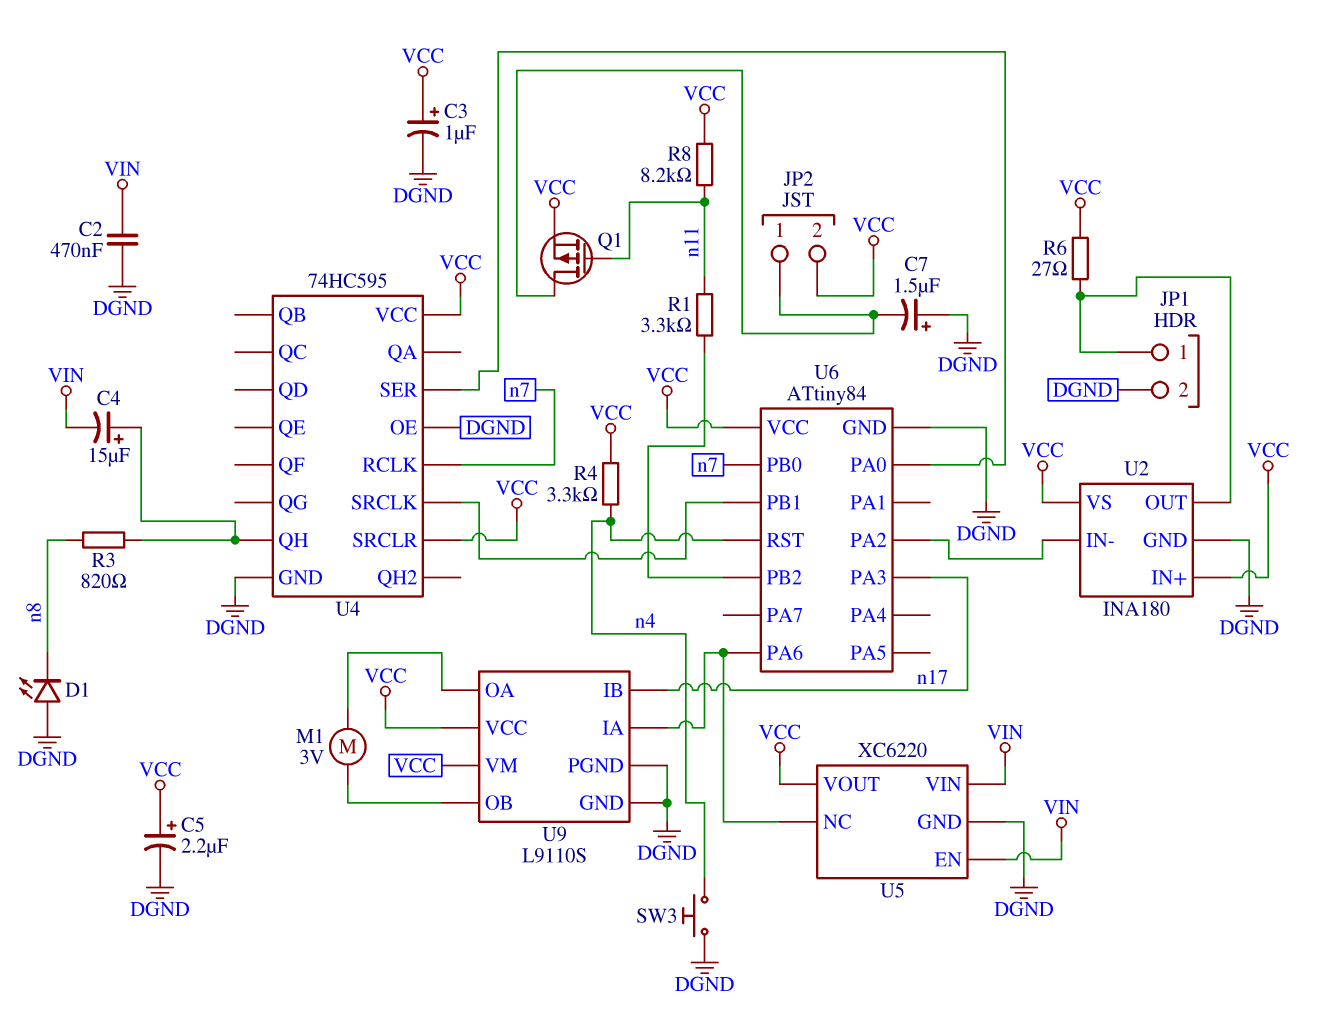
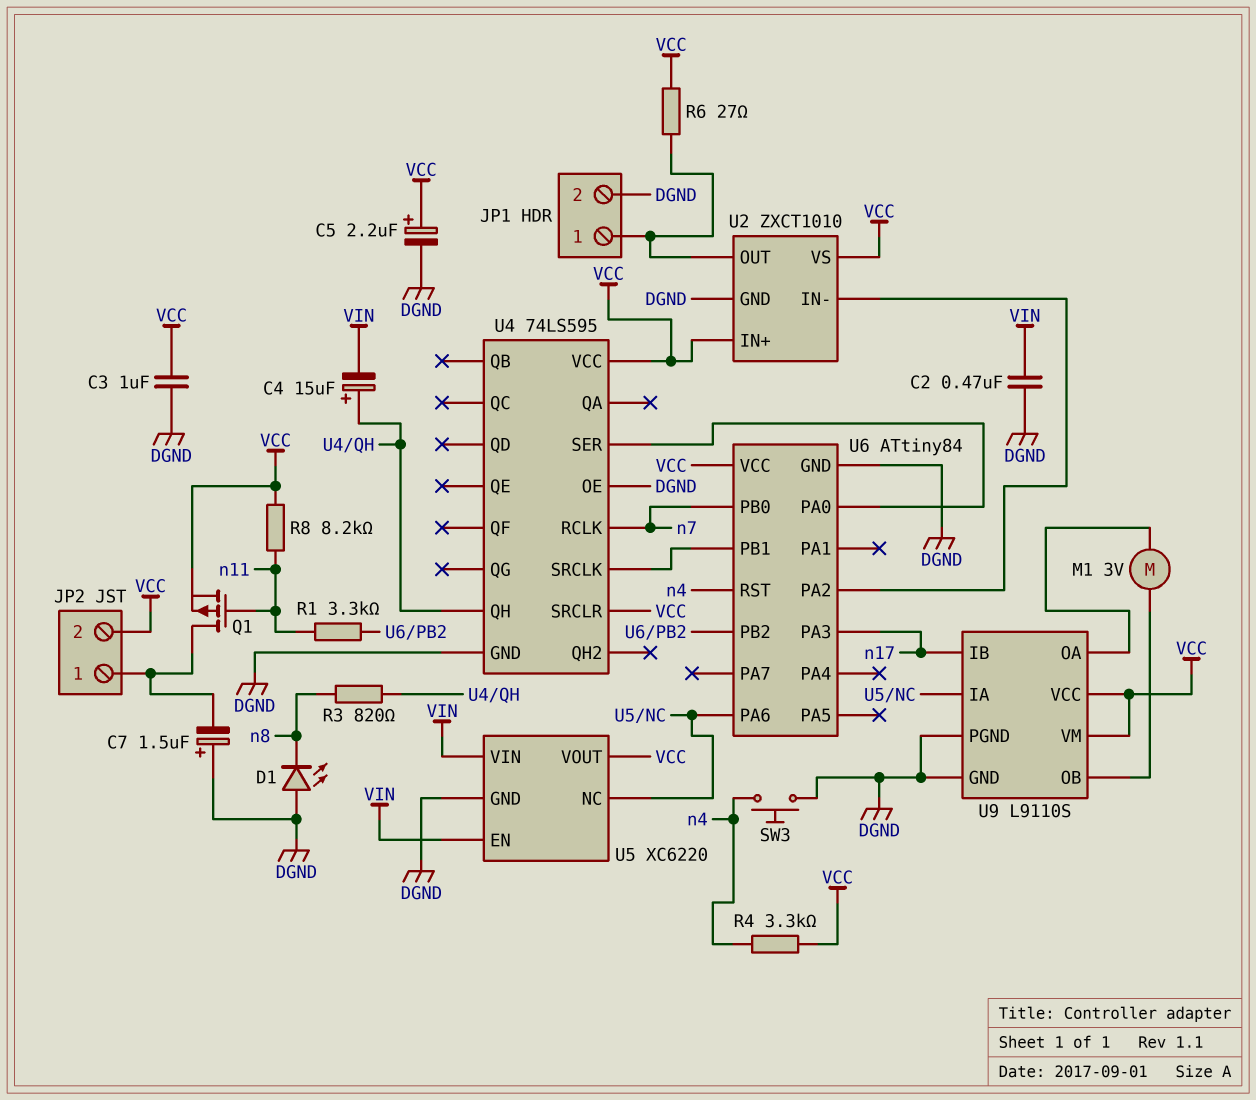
C3: 1uF (plus VCC, minus DGND) -> 1uF (DGND, VCC)
U2: INA180 -> ZXCT1010
U4: 74HC595 -> 74LS595

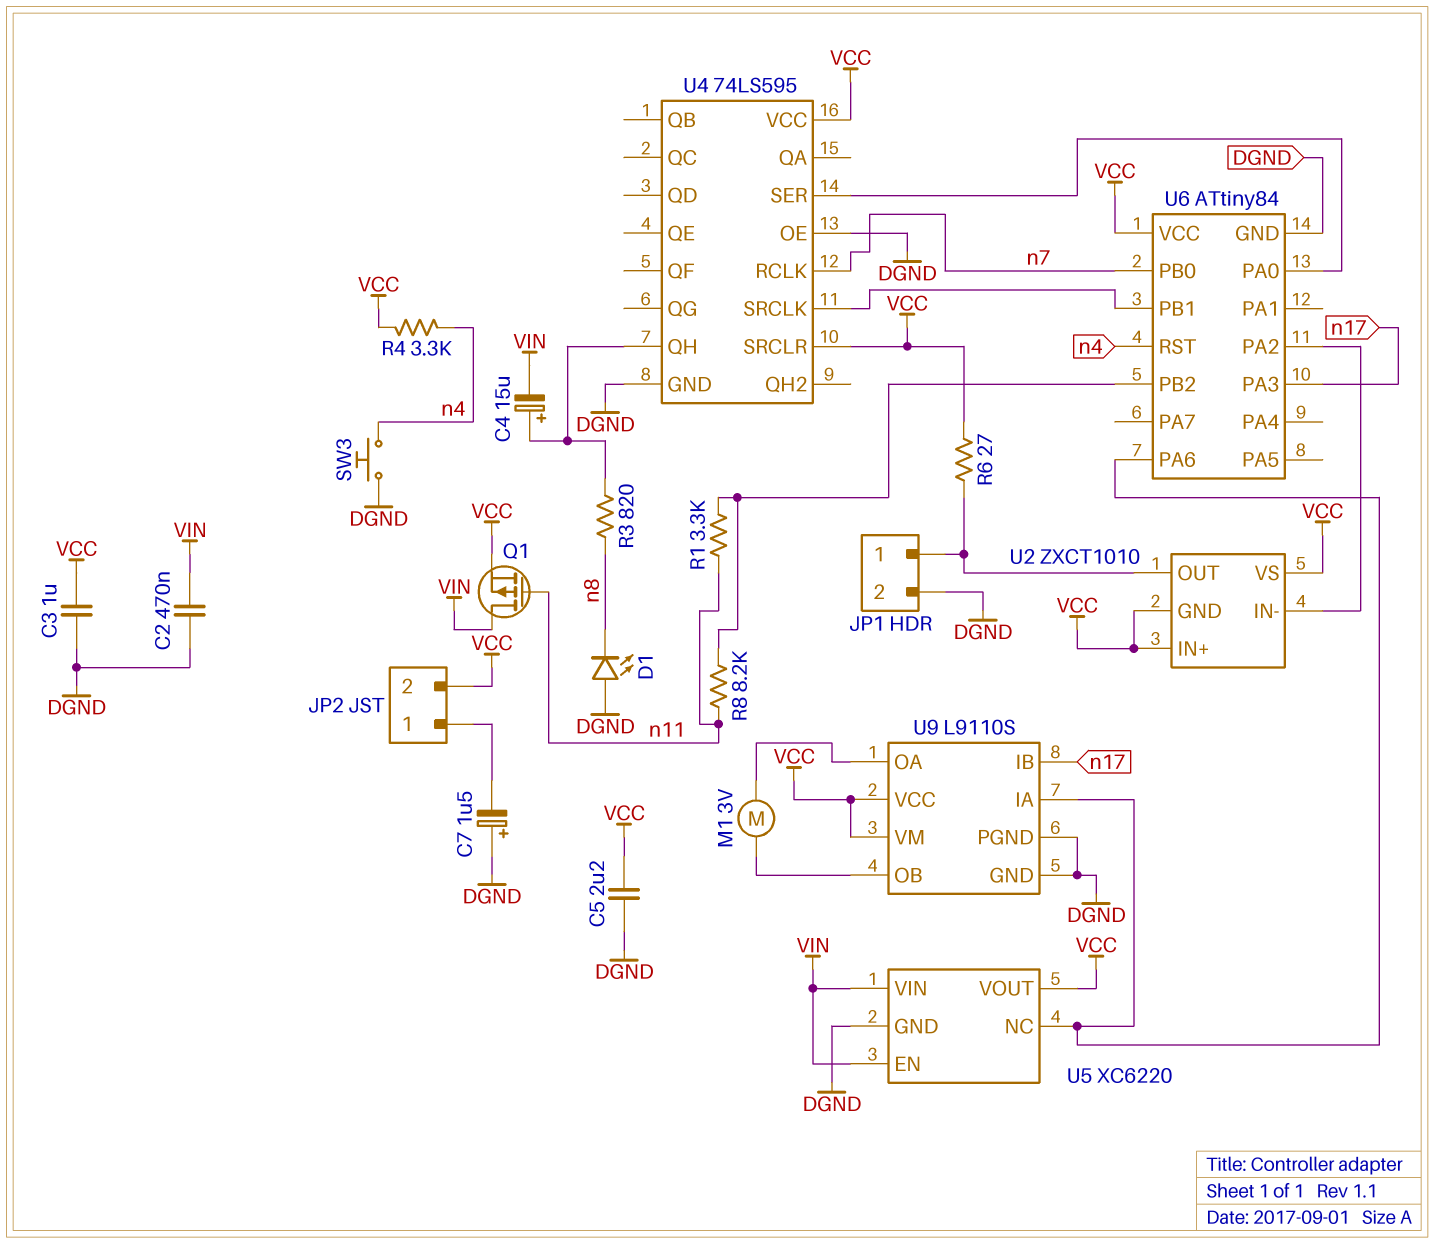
C5: 2.2uF (plus VCC, minus DGND) -> 2.2uF (DGND, VCC)
Q1: PMOS (G n11, D JP2/1, S VCC) -> PMOS (G n11, D VIN, S VCC)
R8: 8.2k (VCC, n11) -> 8.2k (U6/PB2, n11)
U2 pin GND: DGND -> VCC

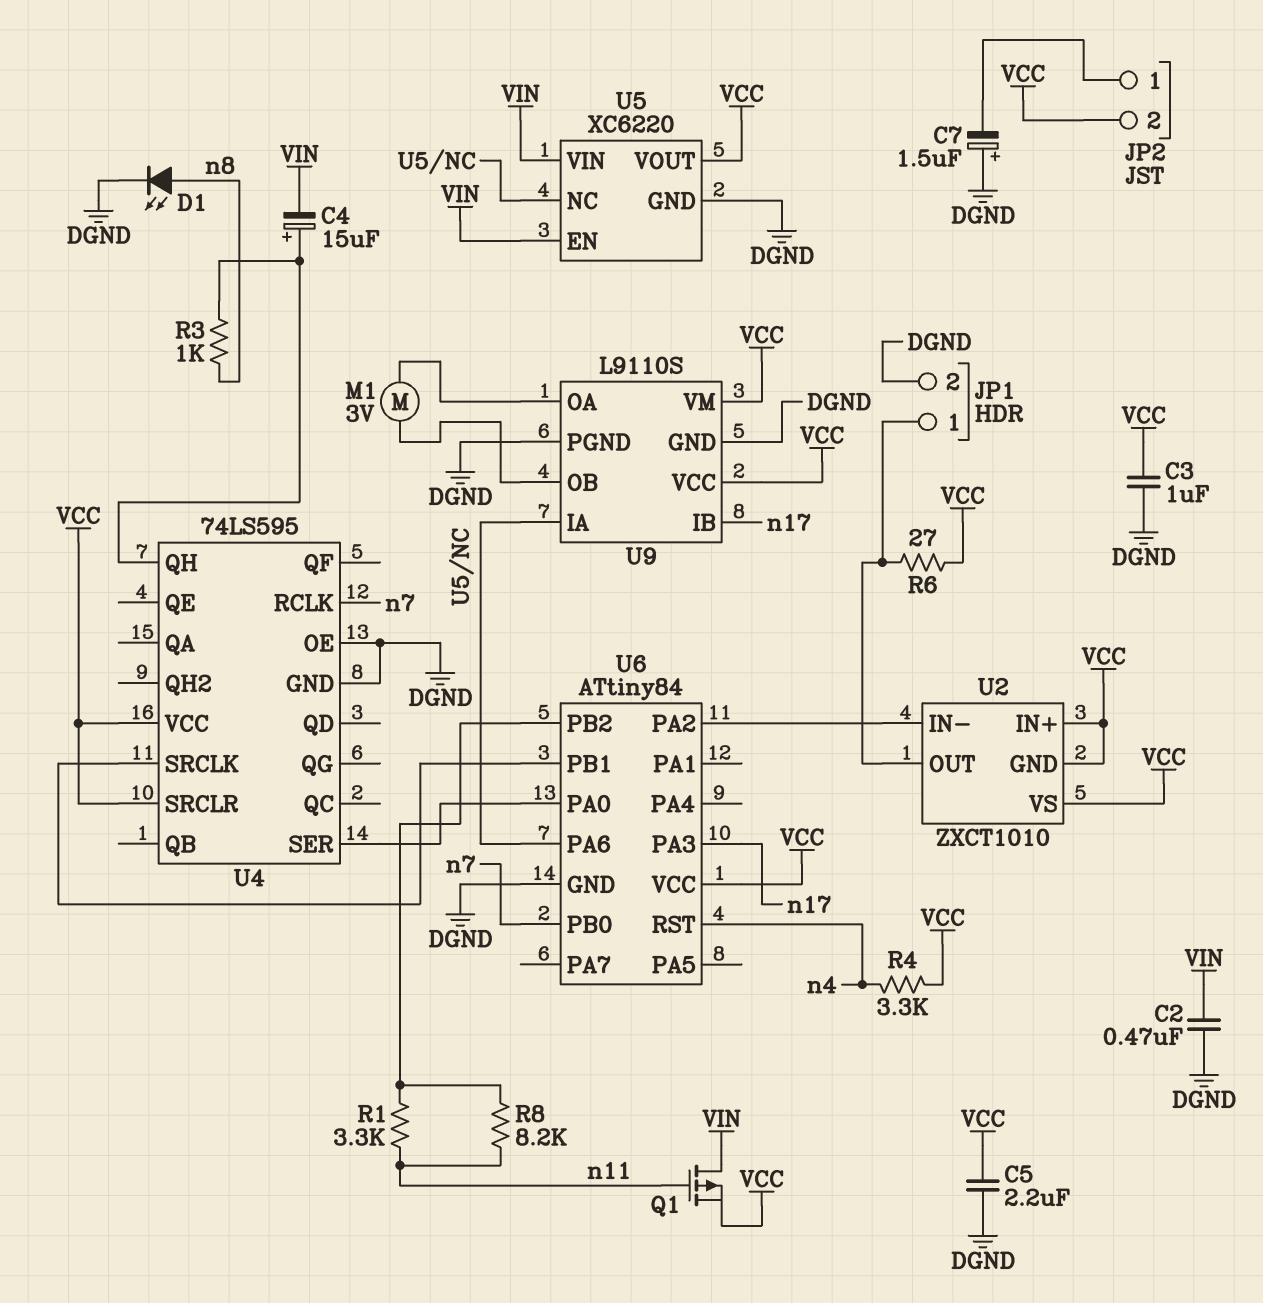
D1: LED (A DGND, K n8) -> LED (A n8, K DGND)
R3: 820 (U4/QH, n8) -> 1k (U4/QH, n8)
SW3: button (DGND, n4) -> none

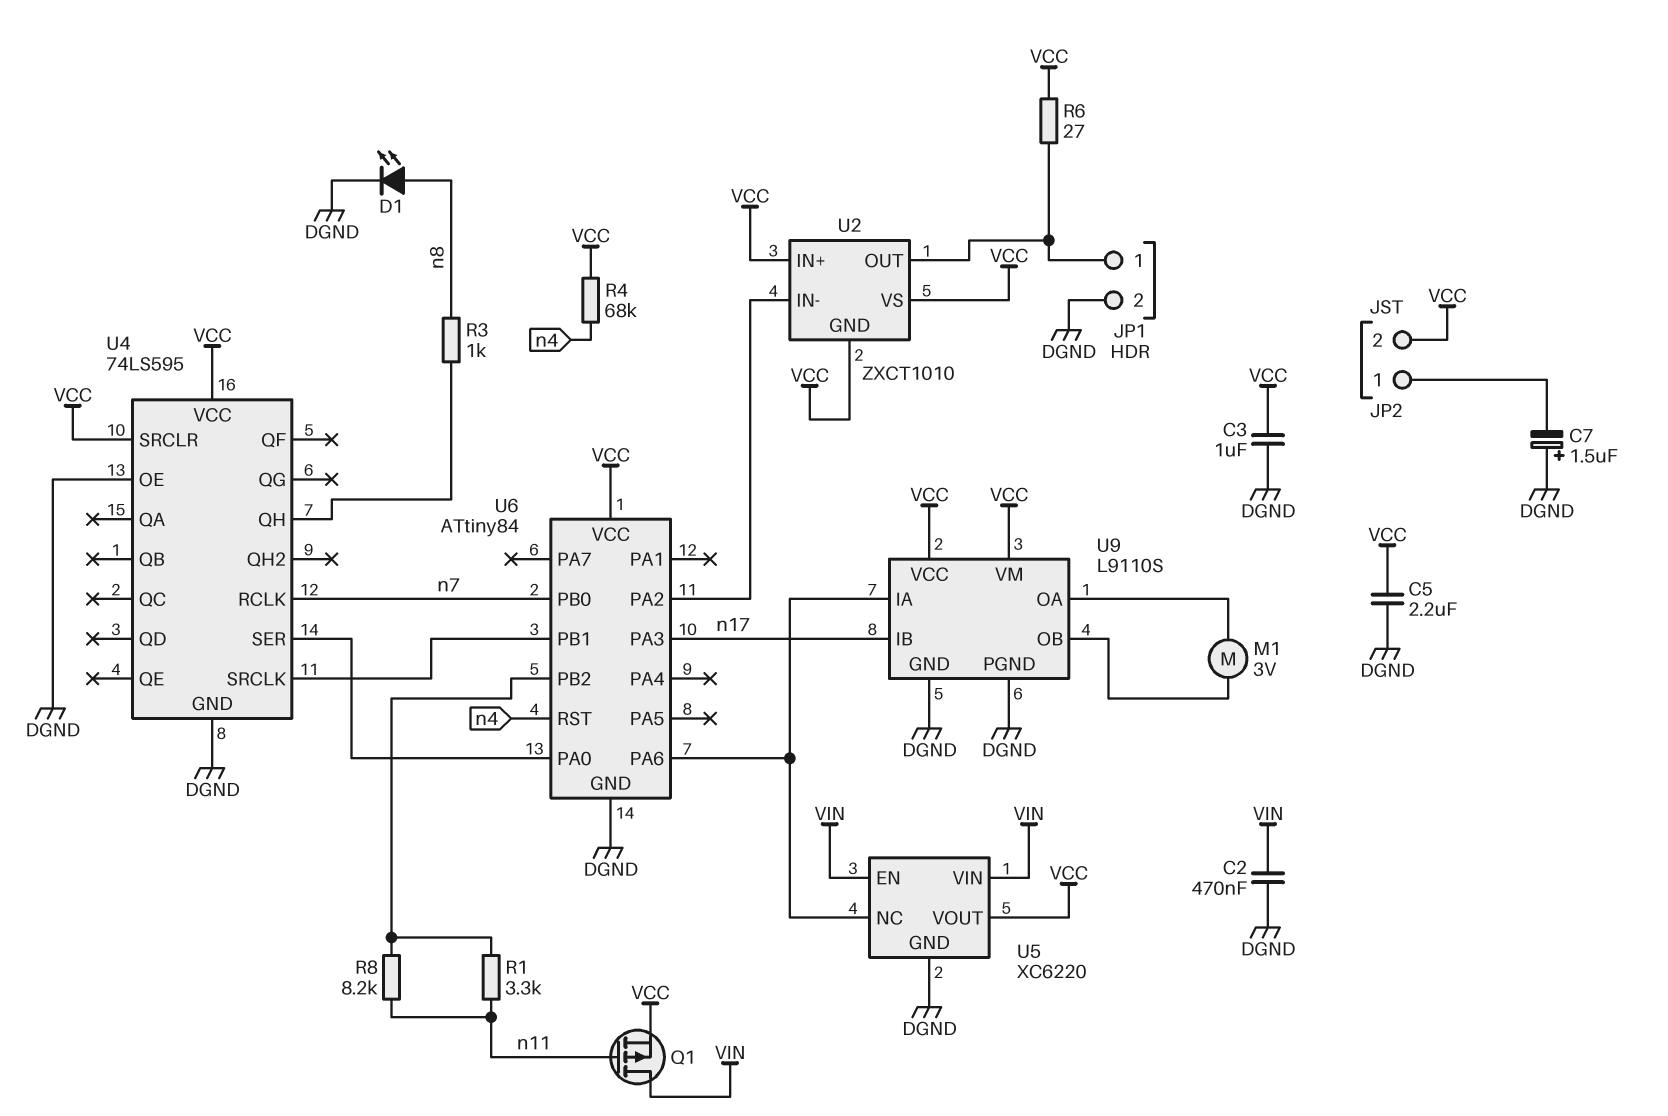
C4: 15uF (plus U4/QH, minus VIN) -> none
R4: 3.3k (VCC, n4) -> 68k (VCC, n4)

